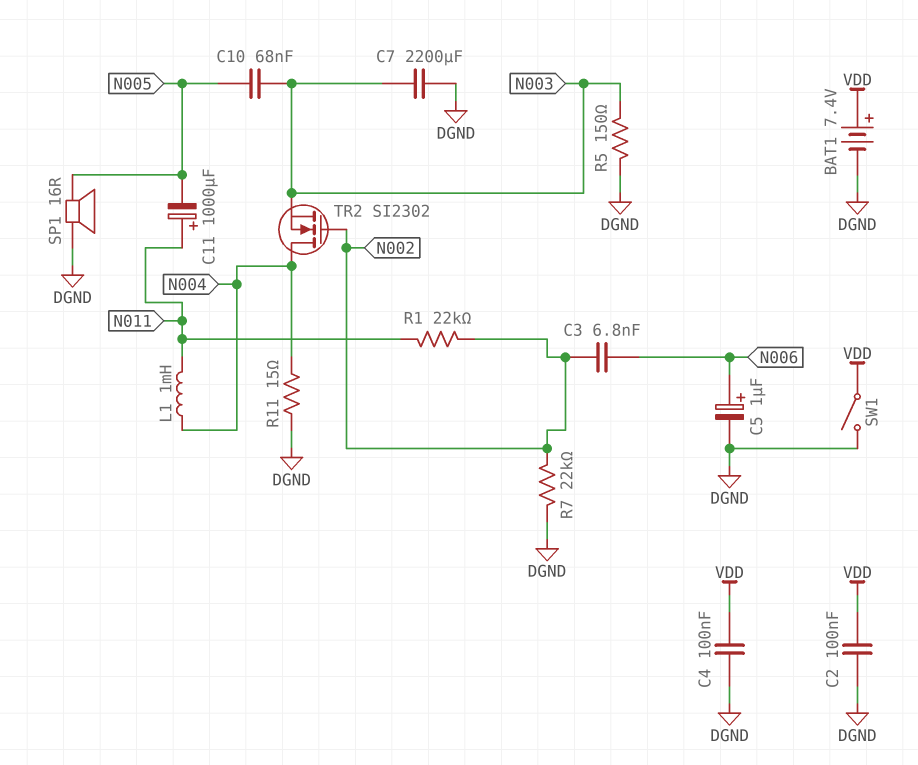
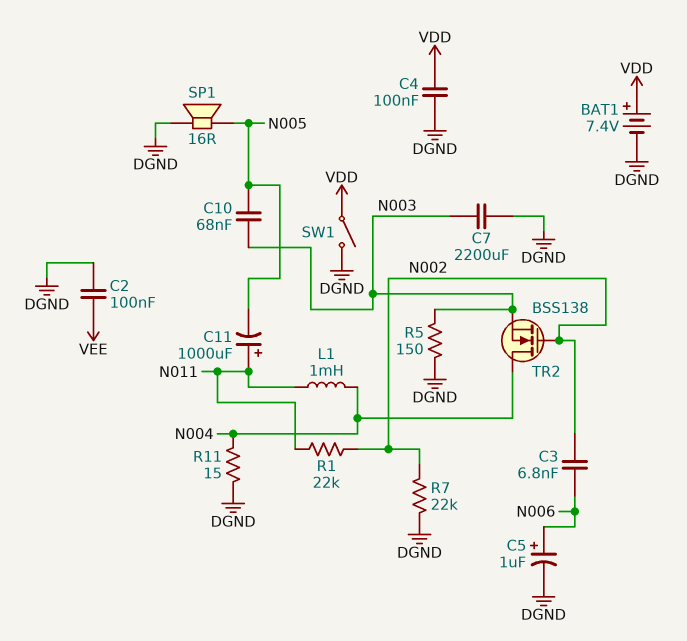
C2: 100nF (DGND, VDD) -> 100nF (DGND, VEE)
TR2: NMOS SI2302 (G N002, D N004, S N003) -> NMOS BSS138 (G N002, D N004, S N003)

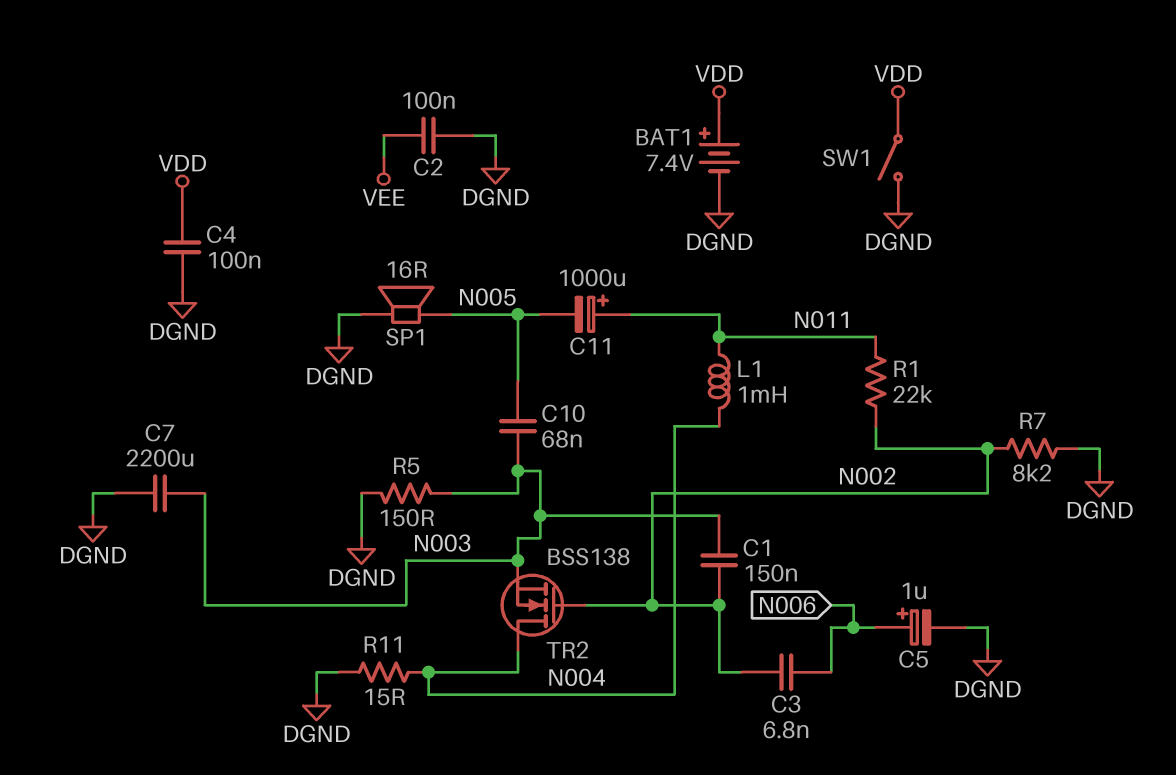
C1: none -> 150nF (N002, N003)
R7: 22k (DGND, N002) -> 8.2k (DGND, N002)

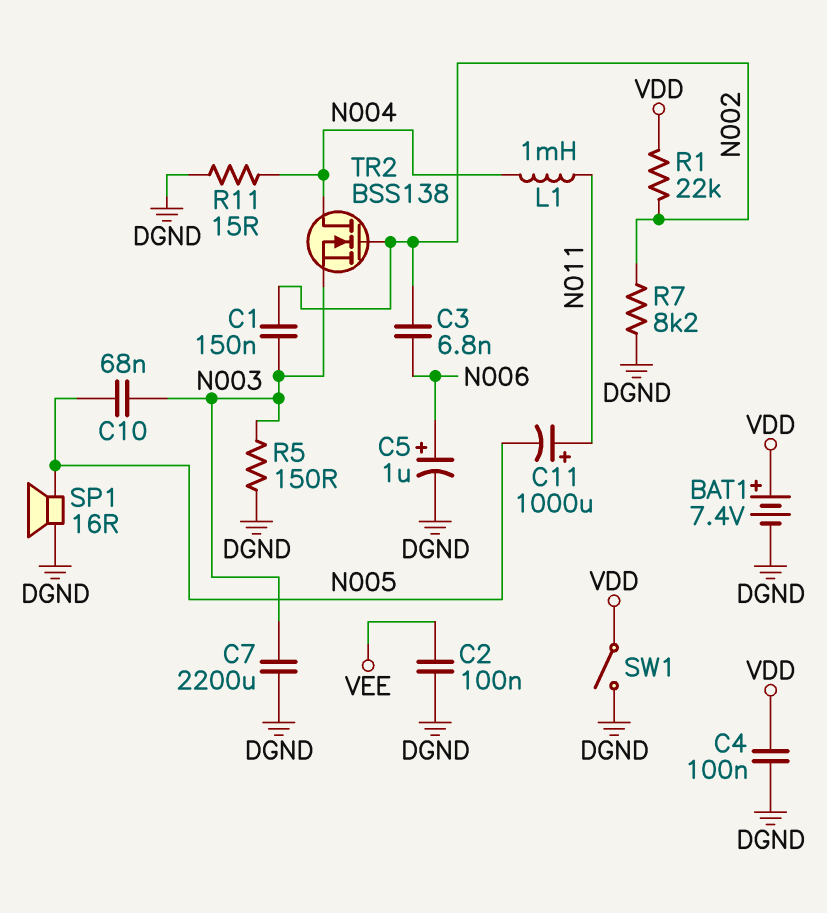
R1: 22k (N002, N011) -> 22k (N002, VDD)

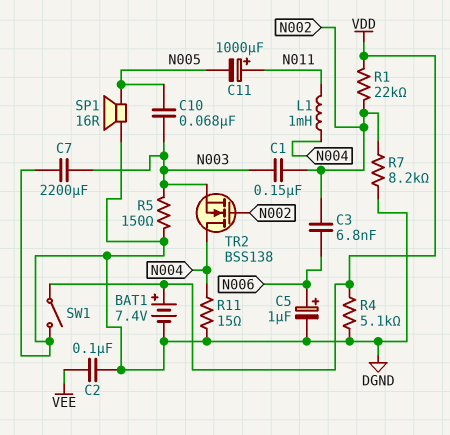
C4: 100nF (DGND, VDD) -> none
R4: none -> 5.1k (DGND, VDD)

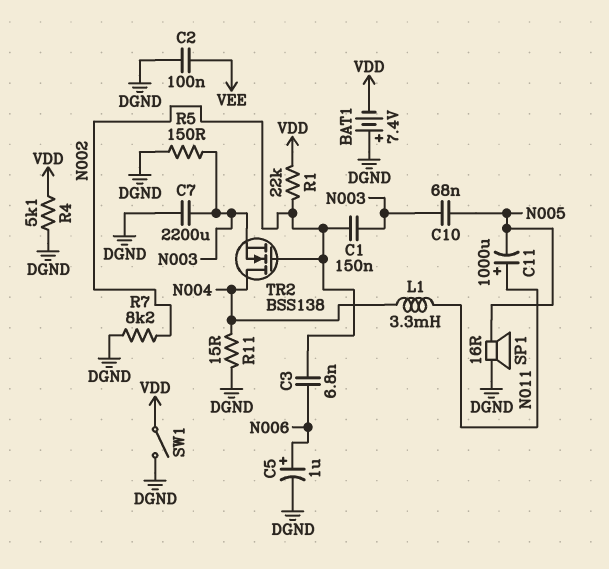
BAT1: 7.4V (plus VDD, minus DGND) -> 7.4V (plus DGND, minus VDD)
L1: 1mH (N004, N011) -> 3.3mH (N004, N011)

